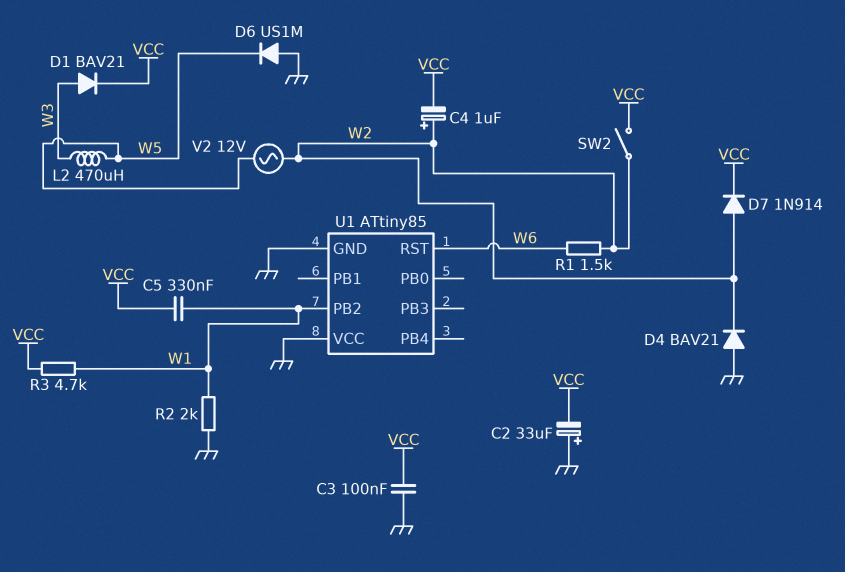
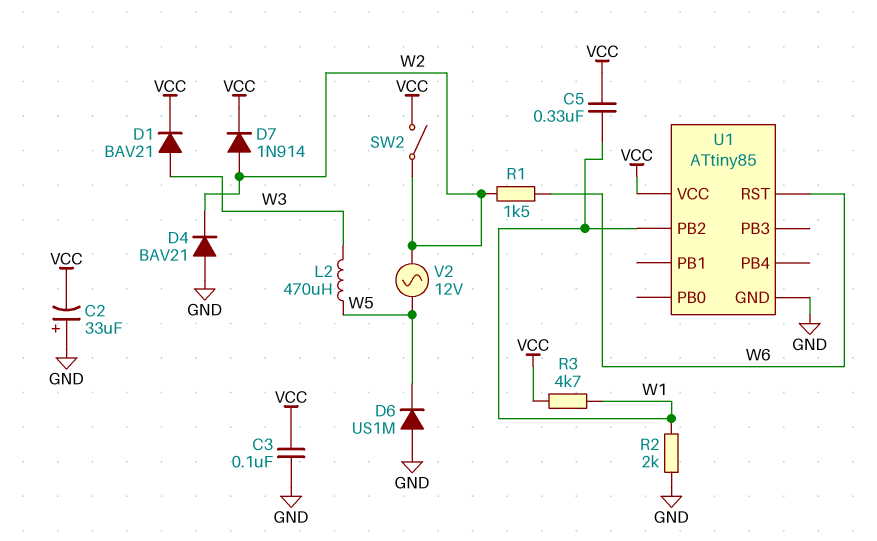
C4: 1uF (plus W2, minus VCC) -> none
U1 pin VCC: GND -> VCC

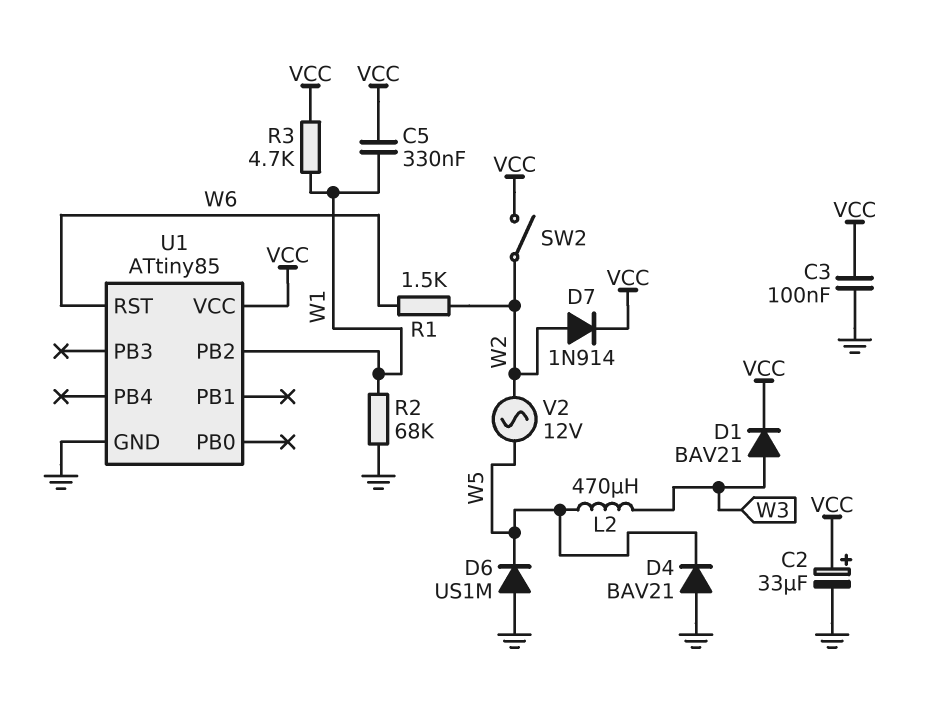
C2: 33uF (plus GND, minus VCC) -> 33uF (plus VCC, minus GND)
D4: diode BAV21 (A GND, K W2) -> diode BAV21 (A GND, K W5)
R2: 2k (GND, W1) -> 68k (GND, W1)

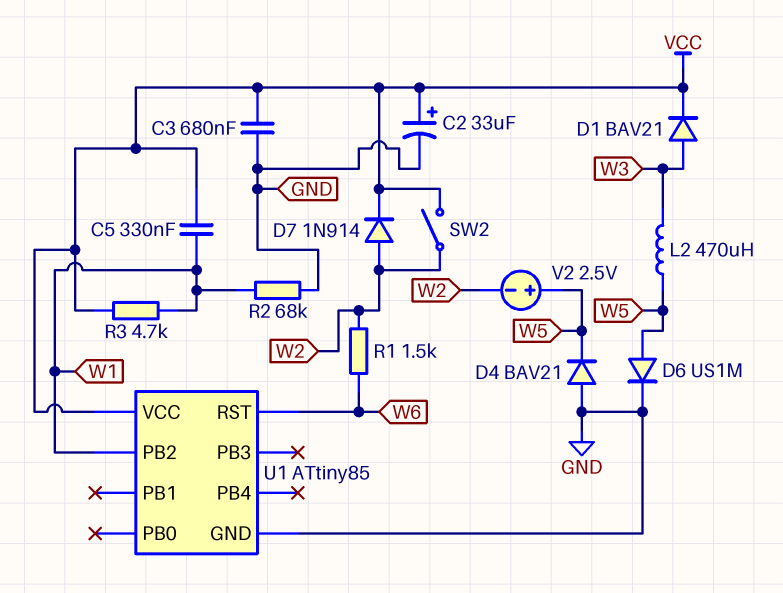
C3: 100nF (GND, VCC) -> 680nF (GND, VCC)
D6: diode US1M (A GND, K W5) -> diode US1M (A W5, K GND)
V2: AC 12V (W2, W5) -> 2.5V (plus W5, minus W2)

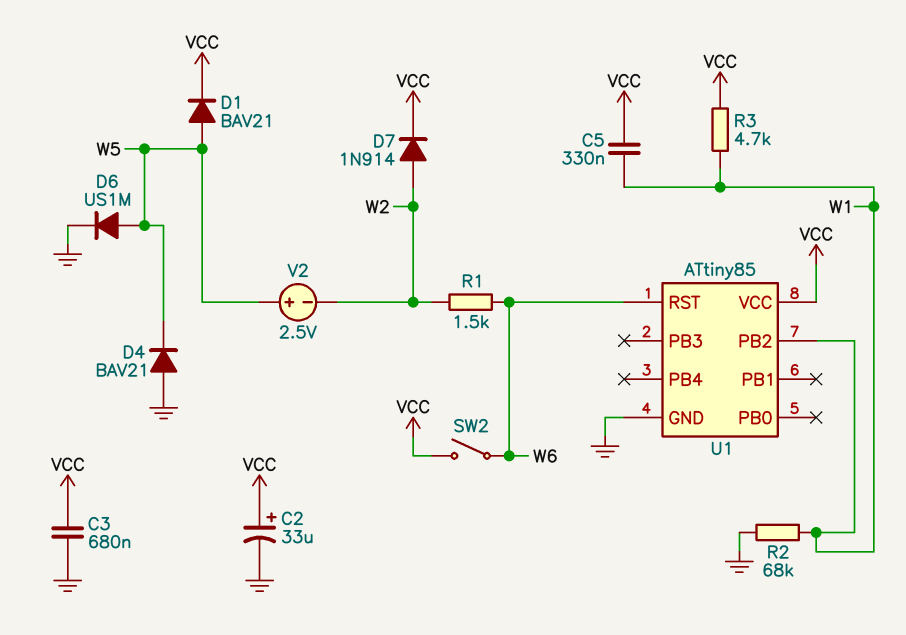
D1: diode BAV21 (A W3, K VCC) -> diode BAV21 (A W5, K VCC)
L2: 470uH (W3, W5) -> none
SW2: switch (VCC, W2) -> switch (VCC, W6)

